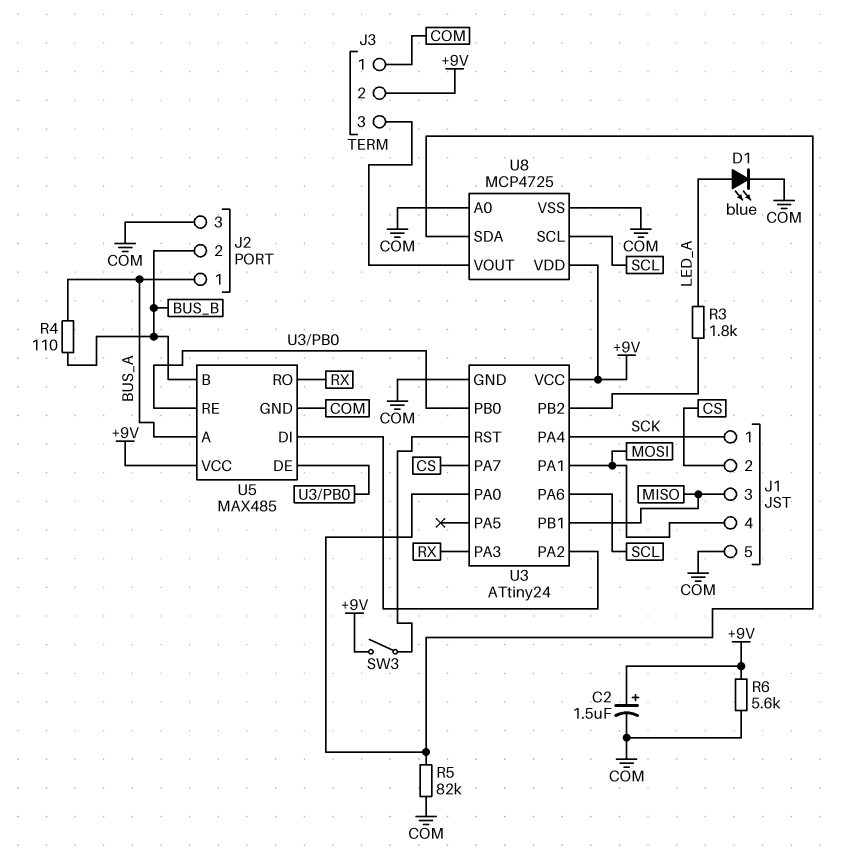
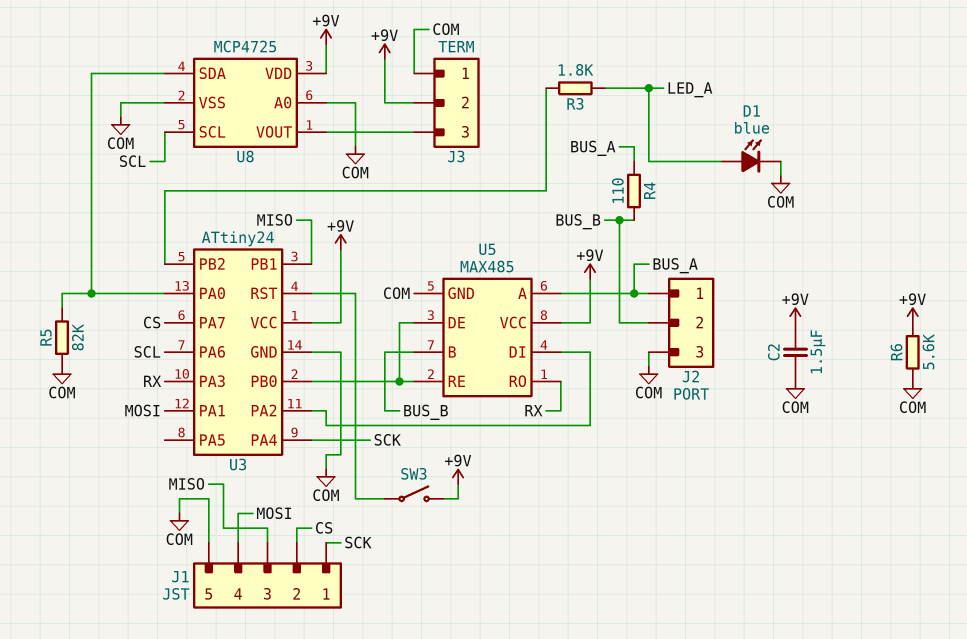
C2: 1.5uF (plus +9V, minus COM) -> 1.5uF (+9V, COM)

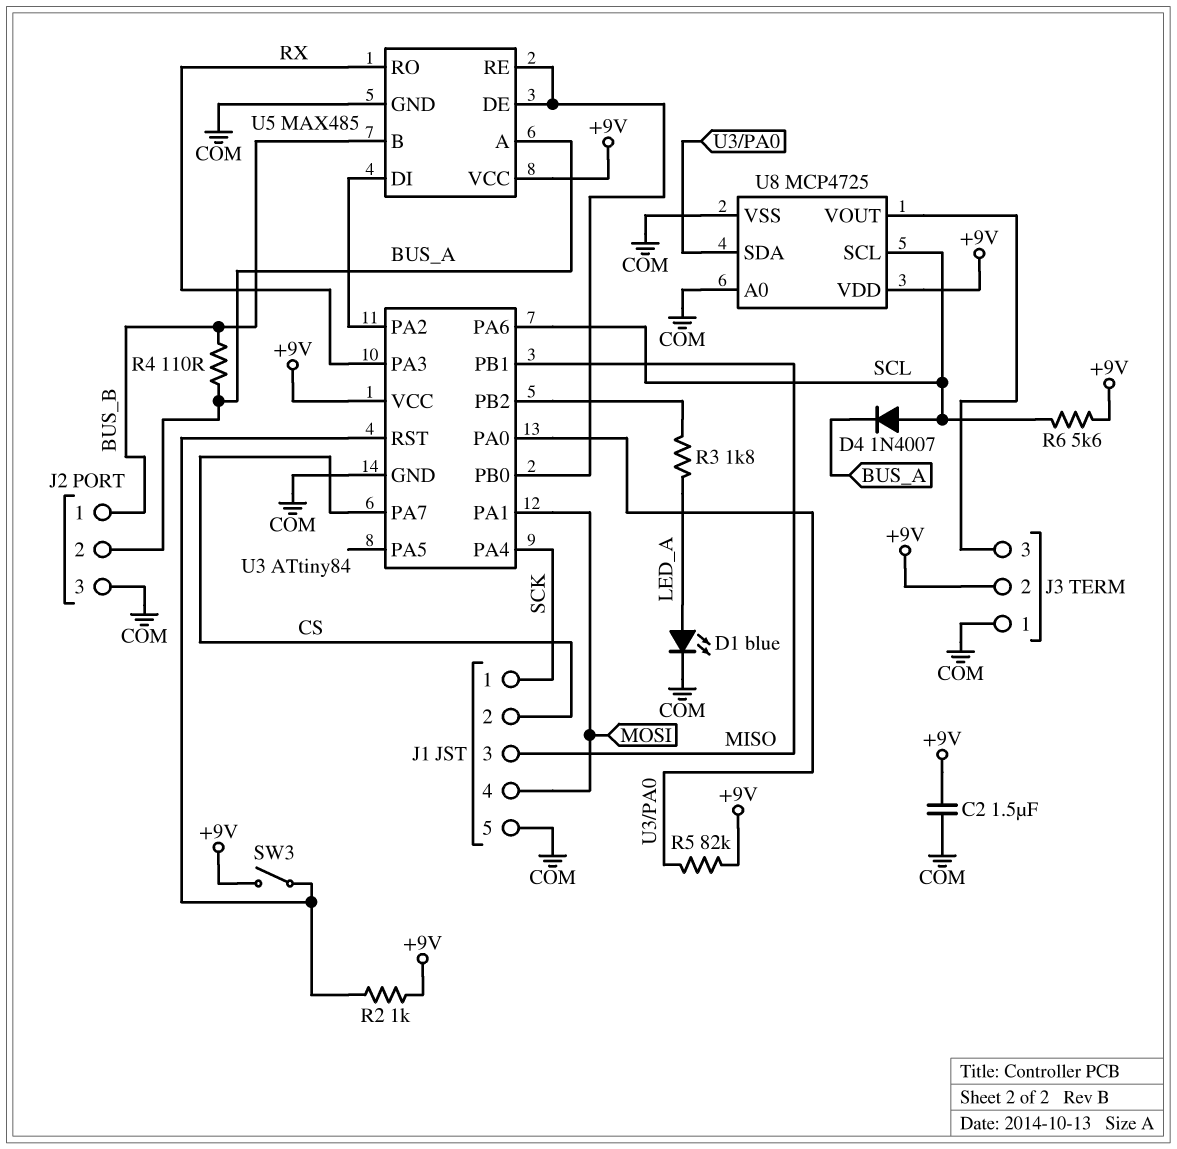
D4: none -> diode 1N4007 (A SCL, K BUS_A)
J2 pin 1: BUS_A -> BUS_B
J2 pin 2: BUS_B -> BUS_A
R2: none -> 1k (+9V, U3/RST)
R5: 82k (COM, U3/PA0) -> 82k (+9V, U3/PA0)
R6: 5.6k (+9V, COM) -> 5.6k (+9V, SCL)
U3: ATtiny24 -> ATtiny84

